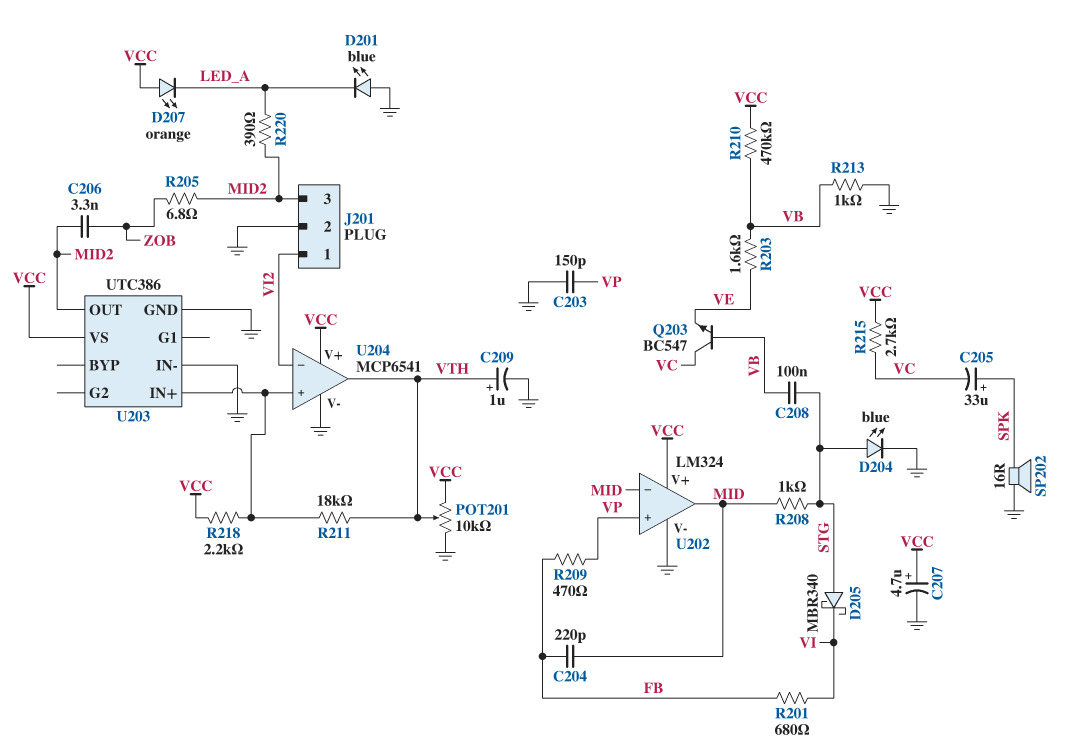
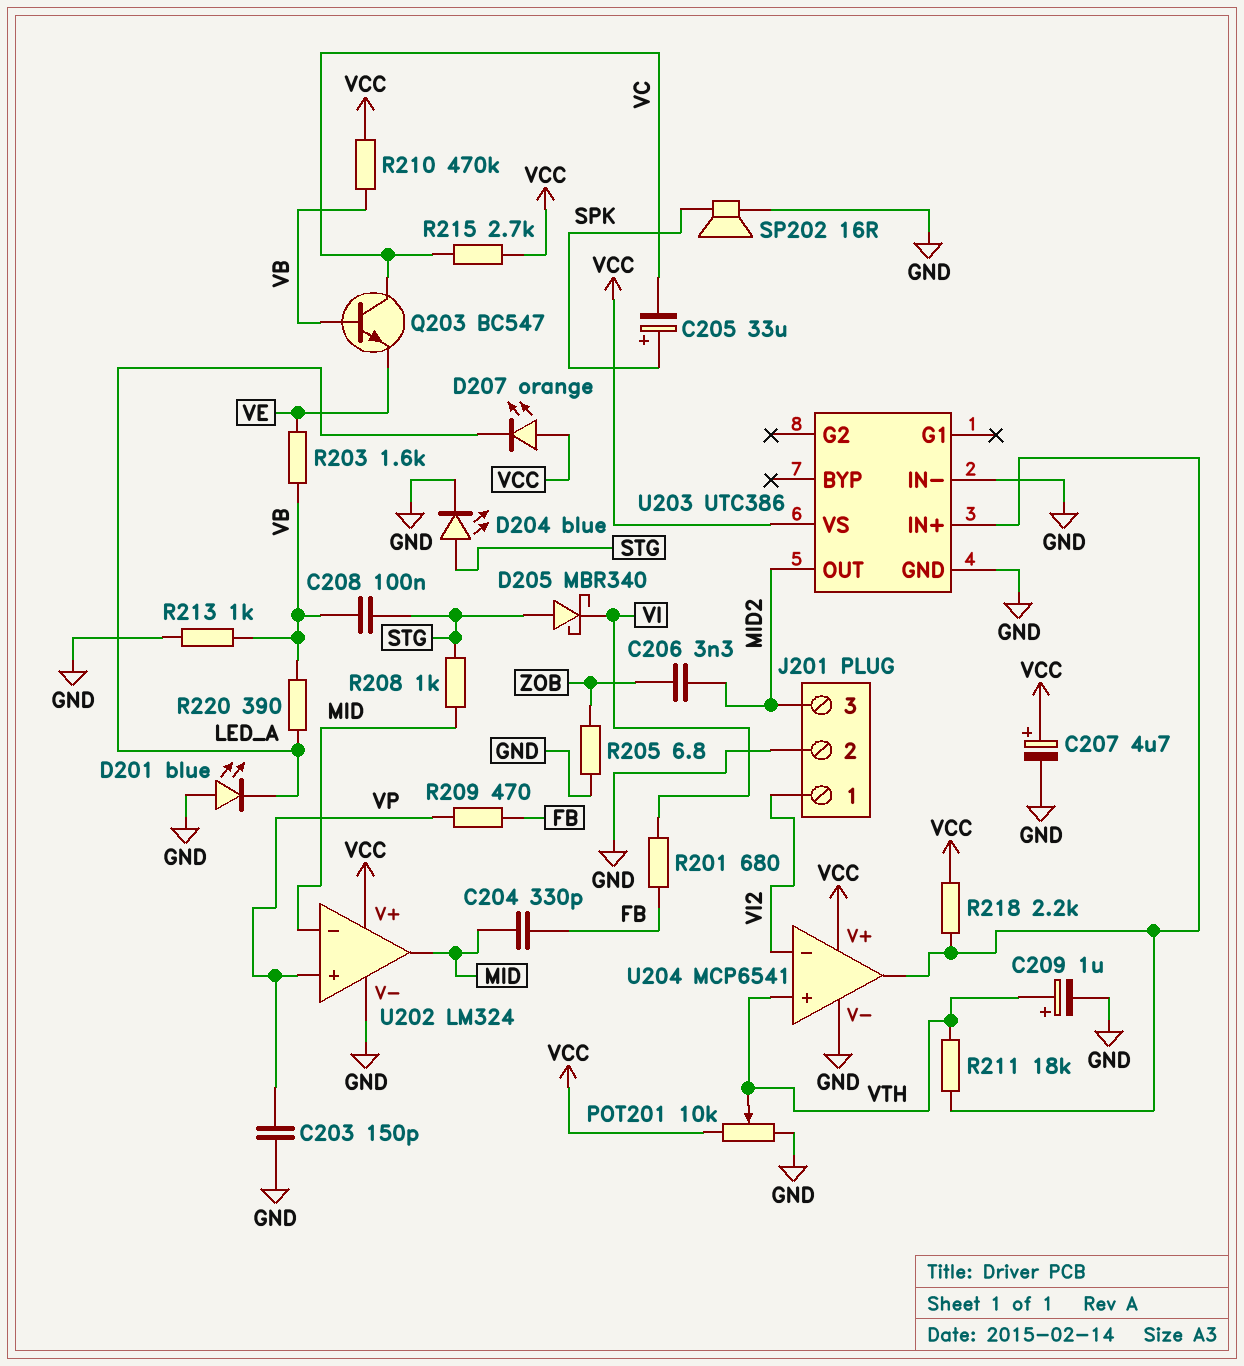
C204: 220pF (FB, MID) -> 330pF (FB, MID)
R205: 6.8 (MID2, ZOB) -> 6.8 (GND, ZOB)
R220: 390 (LED_A, MID2) -> 390 (LED_A, VB)
U204 pin in+: U203/IN+ -> VTH
U204 pin out: VTH -> U203/IN+

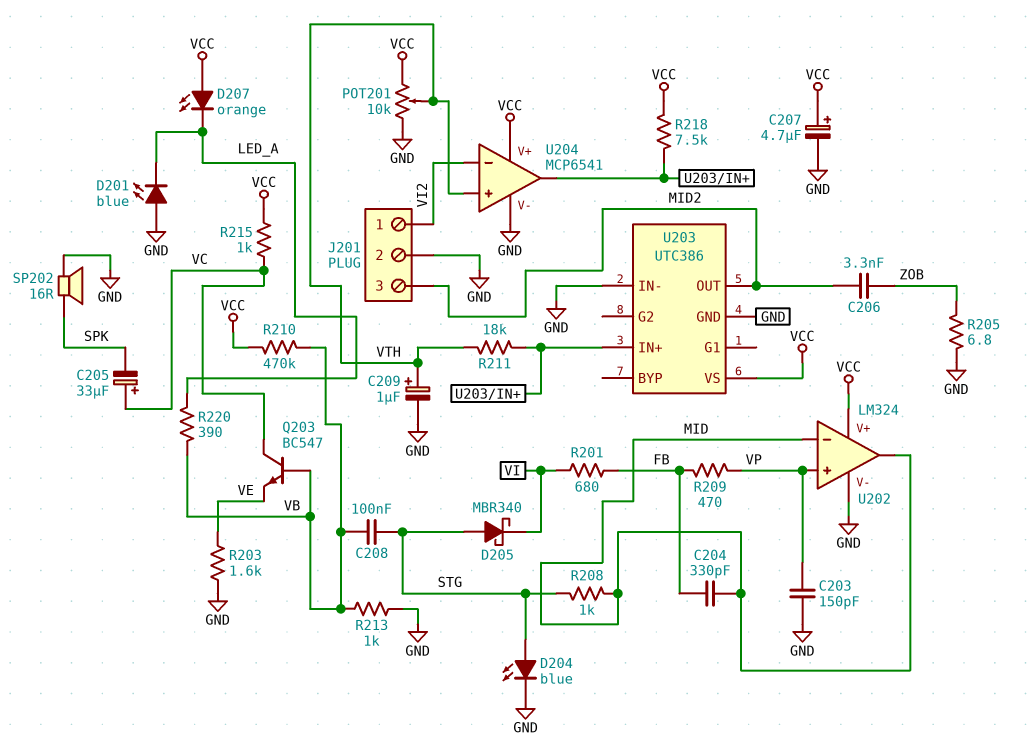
C205: 33uF (plus SPK, minus VC) -> 33uF (plus VC, minus SPK)
R203: 1.6k (VB, VE) -> 1.6k (GND, VE)
R215: 2.7k (VC, VCC) -> 1k (VC, VCC)
R218: 2.2k (U203/IN+, VCC) -> 7.5k (U203/IN+, VCC)

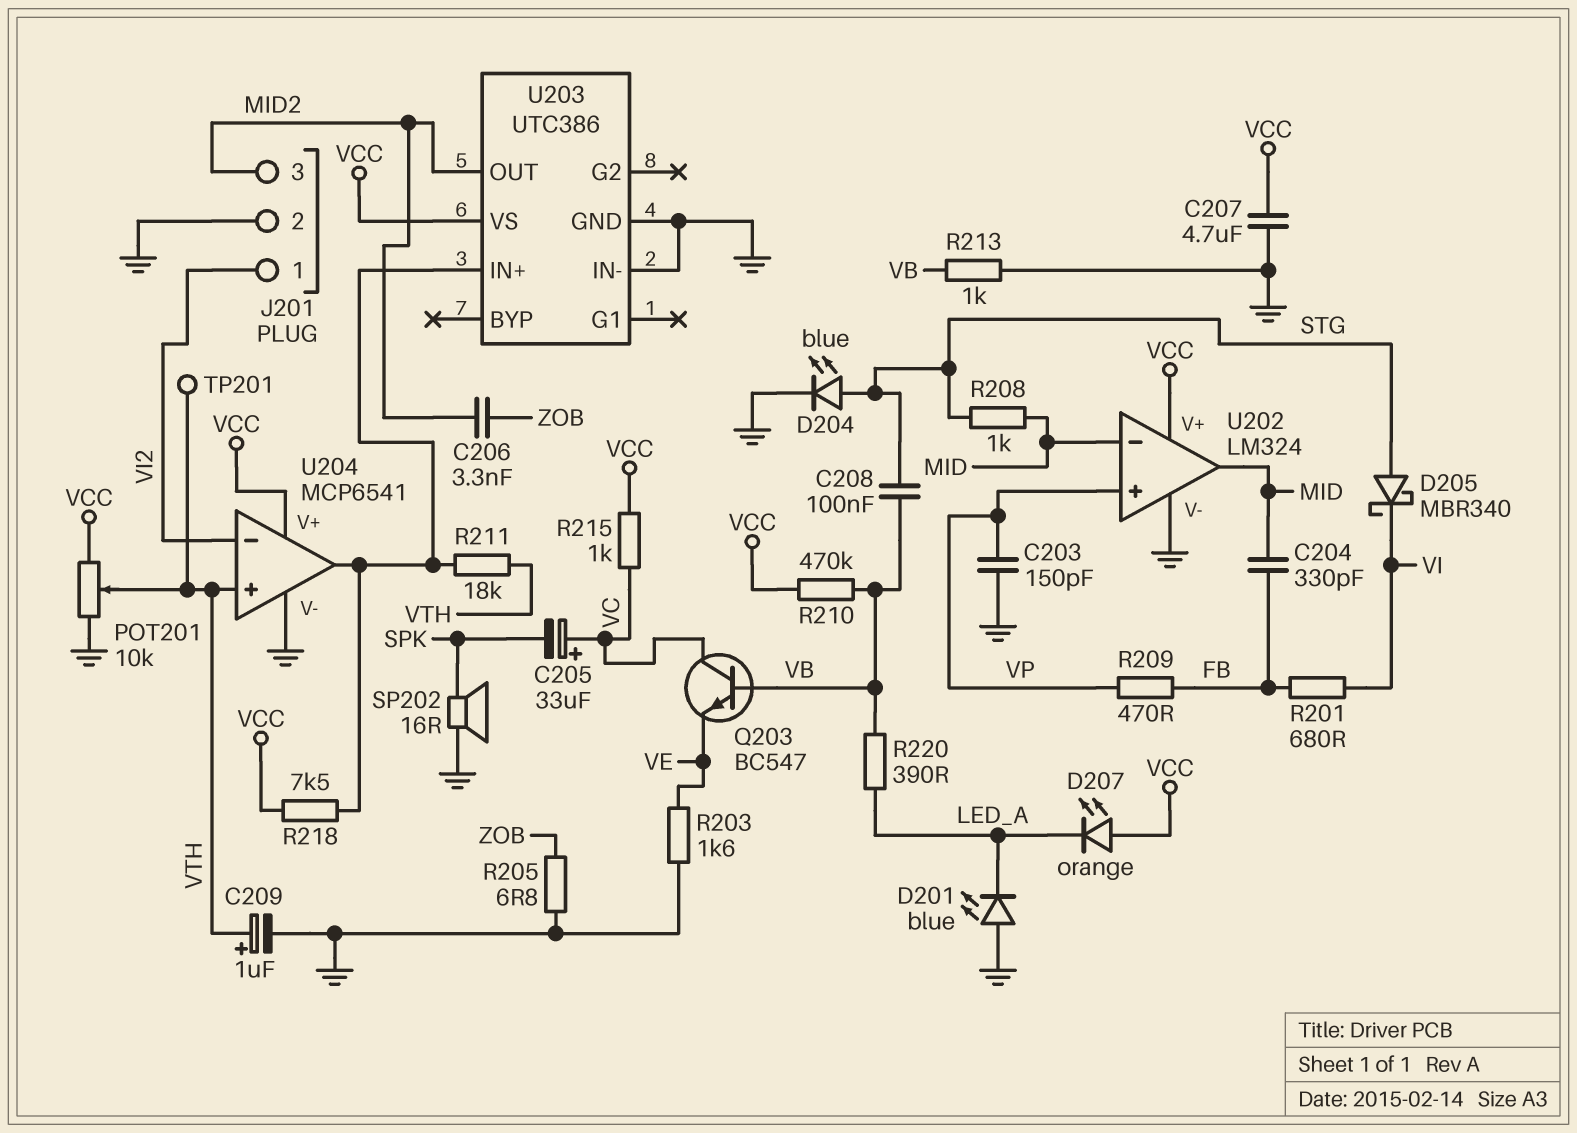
C207: 4.7uF (plus VCC, minus GND) -> 4.7uF (GND, VCC)
TP201: none -> test point (VTH)

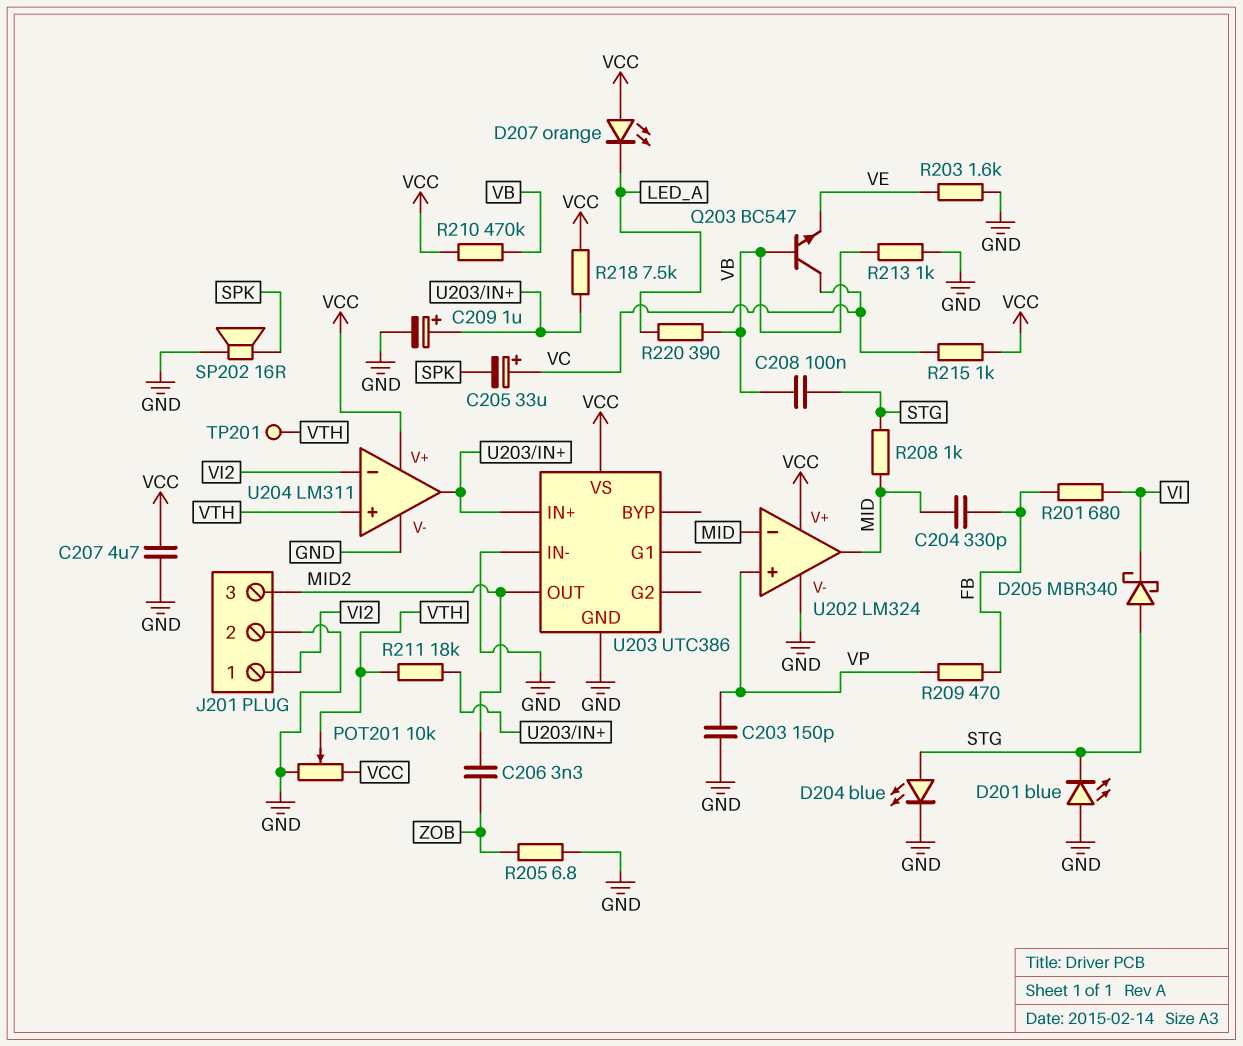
C209: 1uF (plus VTH, minus GND) -> 1uF (plus U203/IN+, minus GND)
D201: LED blue (A GND, K LED_A) -> LED blue (A GND, K STG)
U204: MCP6541 -> LM311

